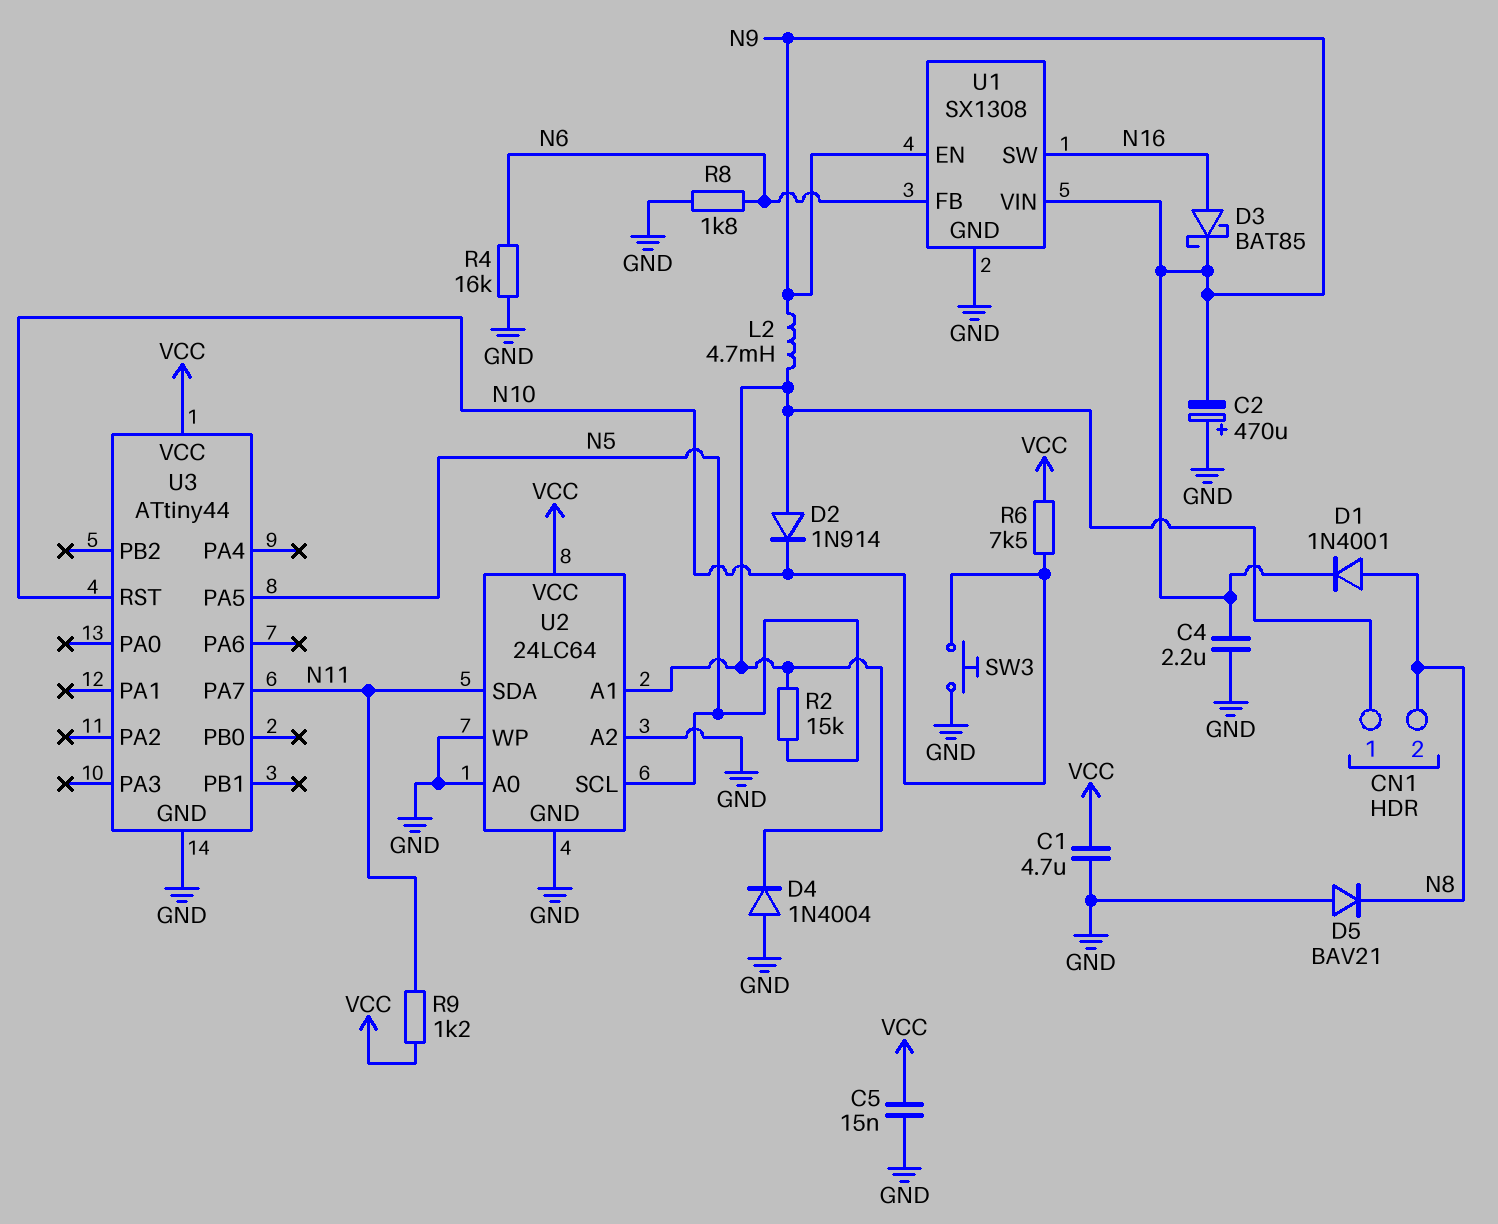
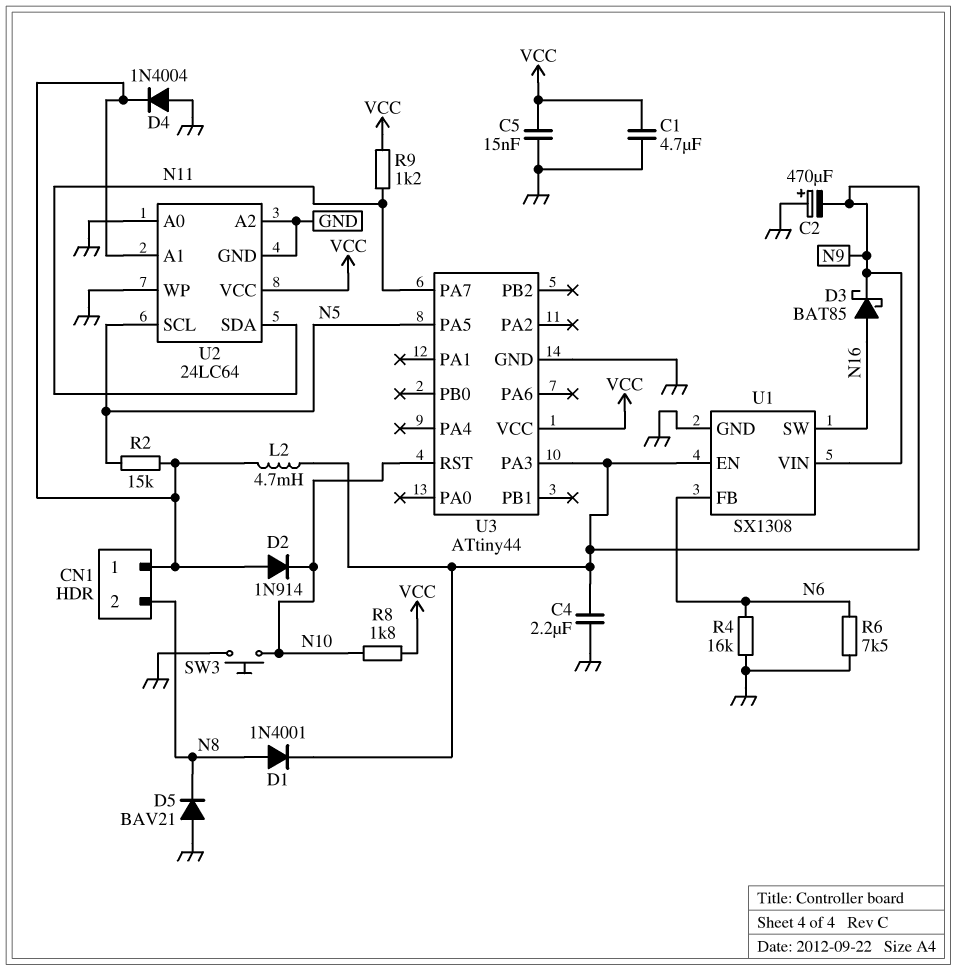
R6: 7.5k (N10, VCC) -> 7.5k (GND, N6)
R8: 1.8k (GND, N6) -> 1.8k (N10, VCC)
U3 pin PA3: none -> N9

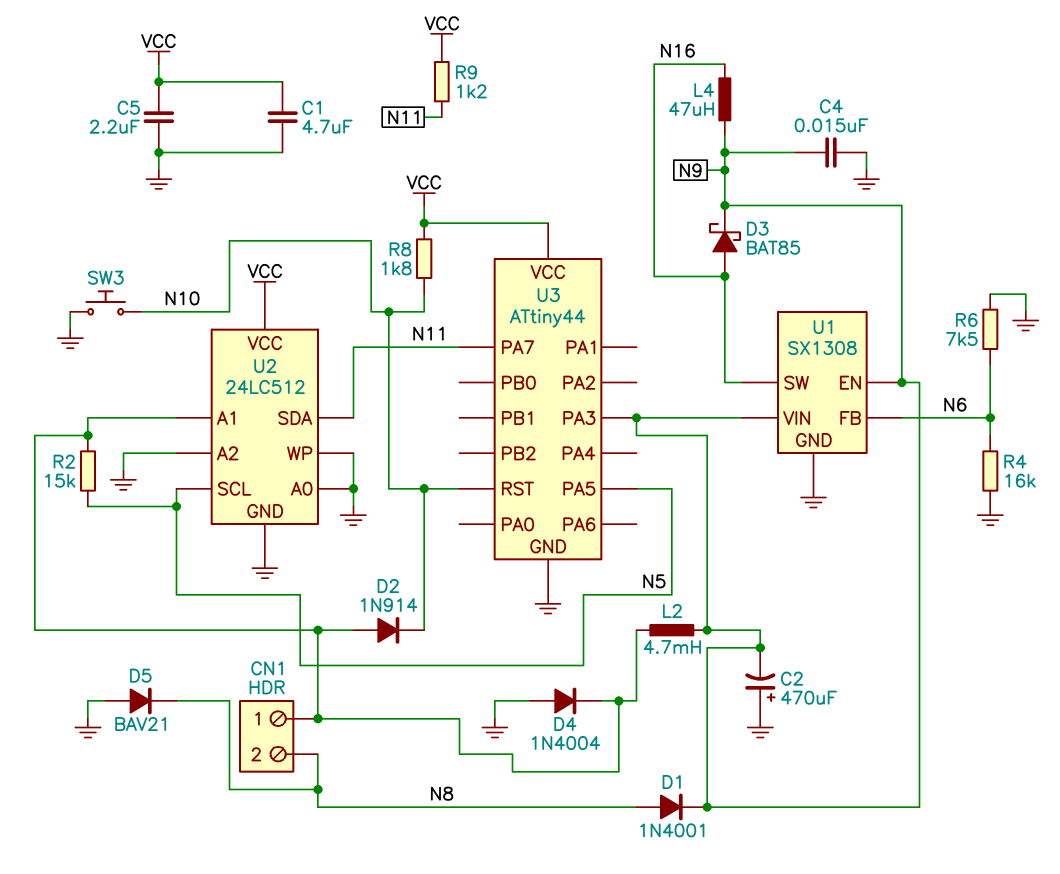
C4: 2.2uF (GND, N9) -> 15nF (GND, N9)
C5: 15nF (GND, VCC) -> 2.2uF (GND, VCC)
L4: none -> 47uH (N9, N16)
U2: 24LC64 -> 24LC512

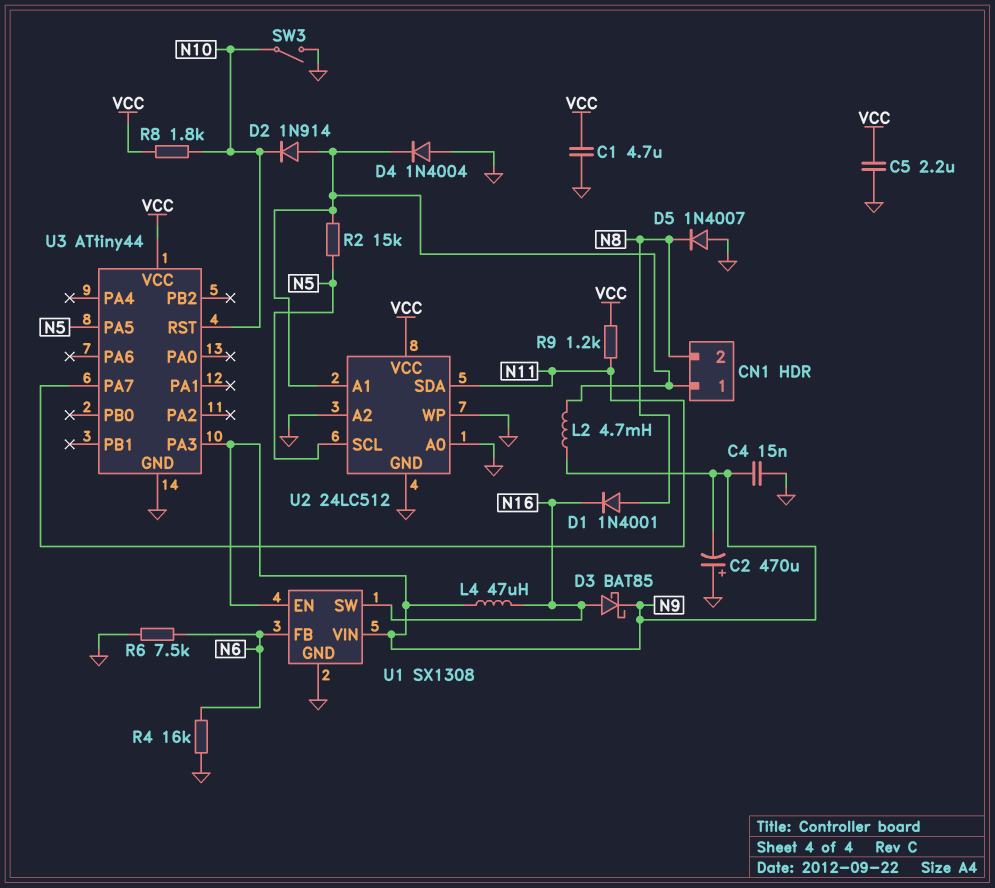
D1: diode 1N4001 (A N8, K N9) -> diode 1N4001 (A N8, K N16)
D5: diode BAV21 (A GND, K N8) -> diode 1N4007 (A GND, K N8)
SW3: button (GND, N10) -> switch (GND, N10)

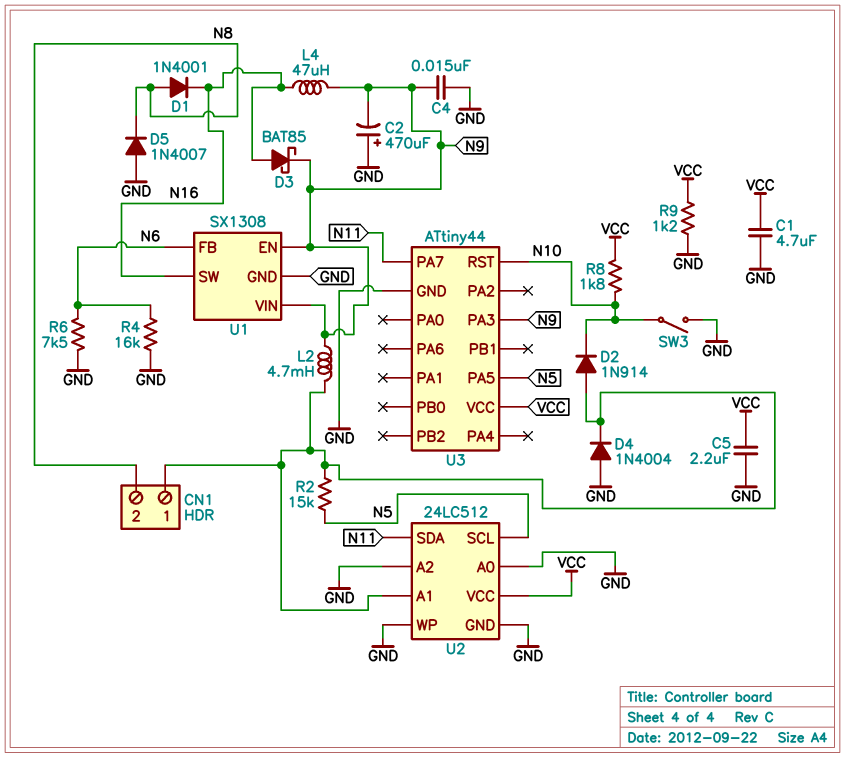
R9: 1.2k (N11, VCC) -> 1.2k (GND, VCC)

